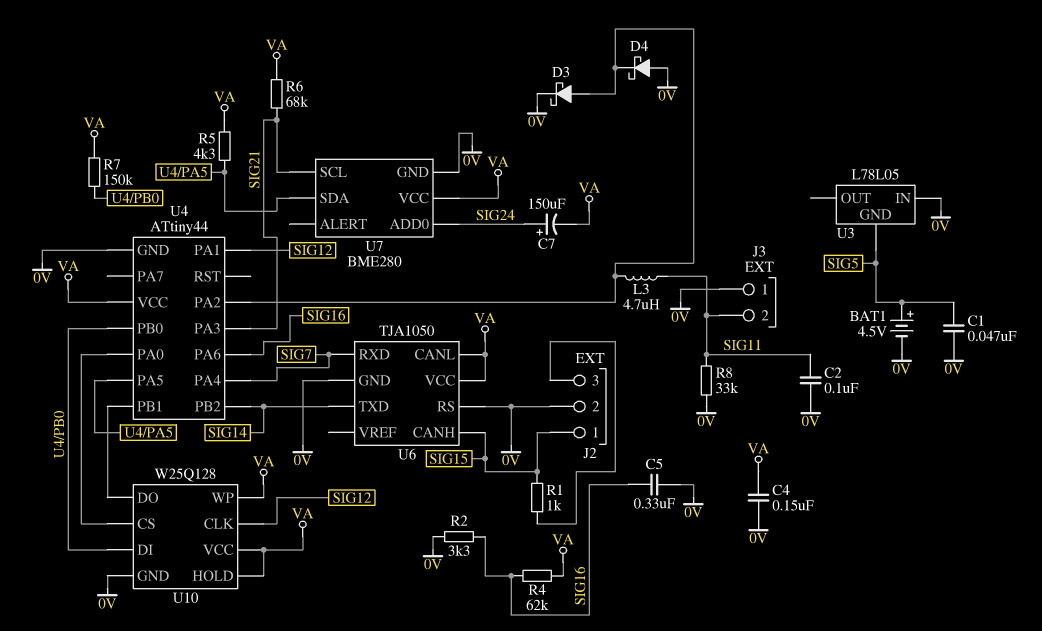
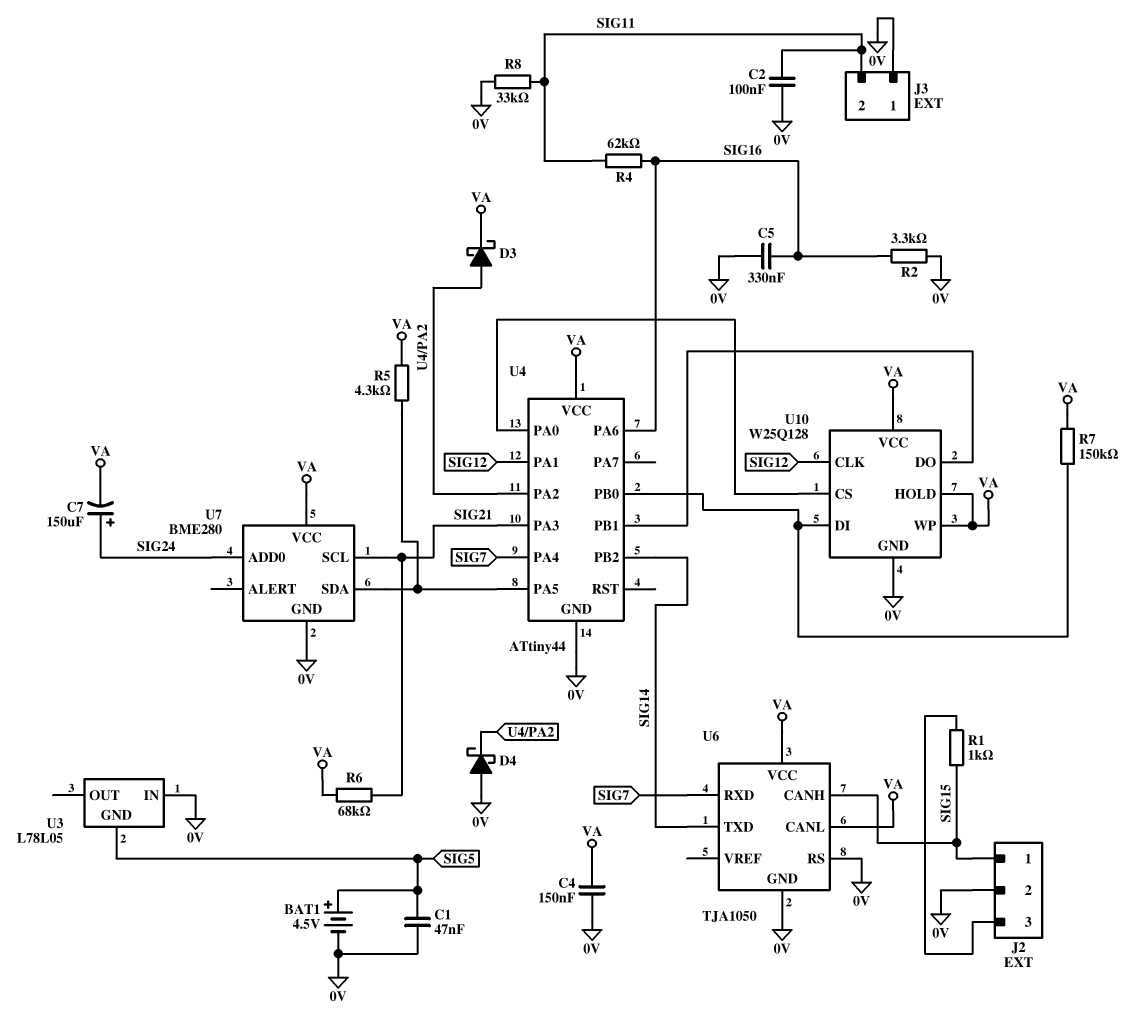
D3: schottky (A U4/PA2, K 0V) -> schottky (A U4/PA2, K VA)
L3: 4.7uH (SIG11, U4/PA2) -> none
R4: 62k (SIG16, VA) -> 62k (SIG11, SIG16)

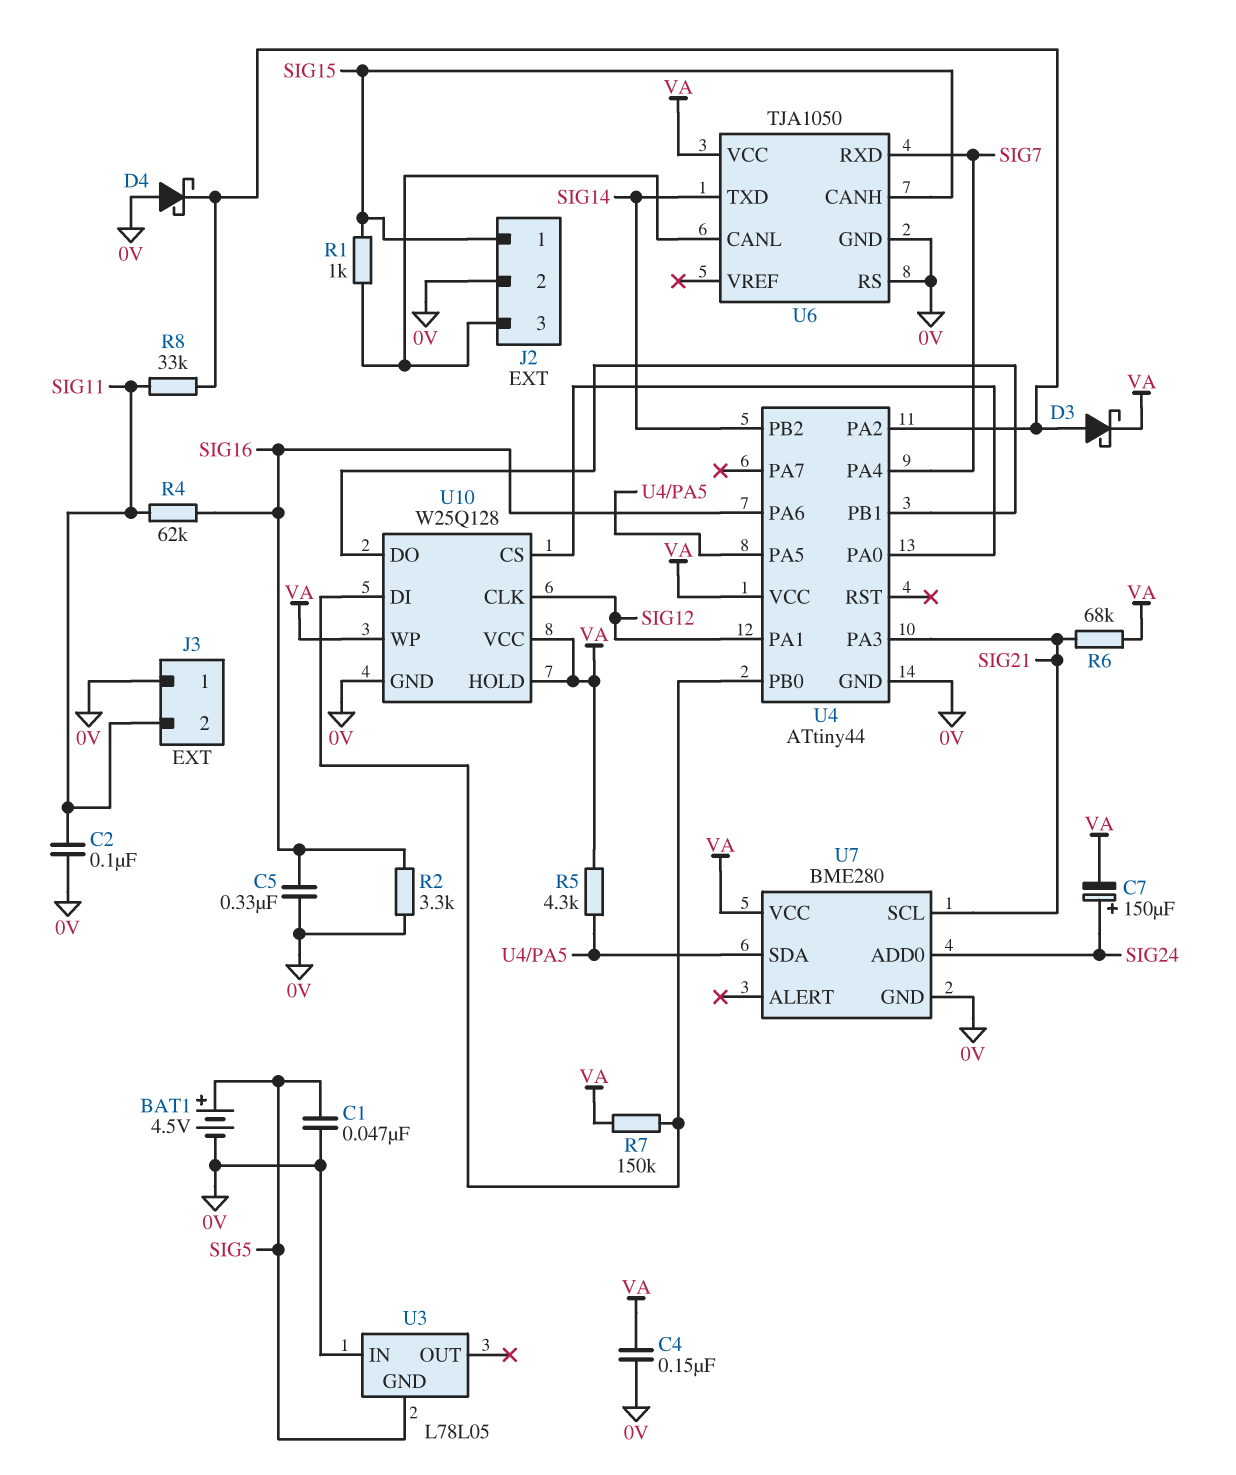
R8: 33k (0V, SIG11) -> 33k (SIG11, U4/PA2)
U6 pin CANL: VA -> J2/3

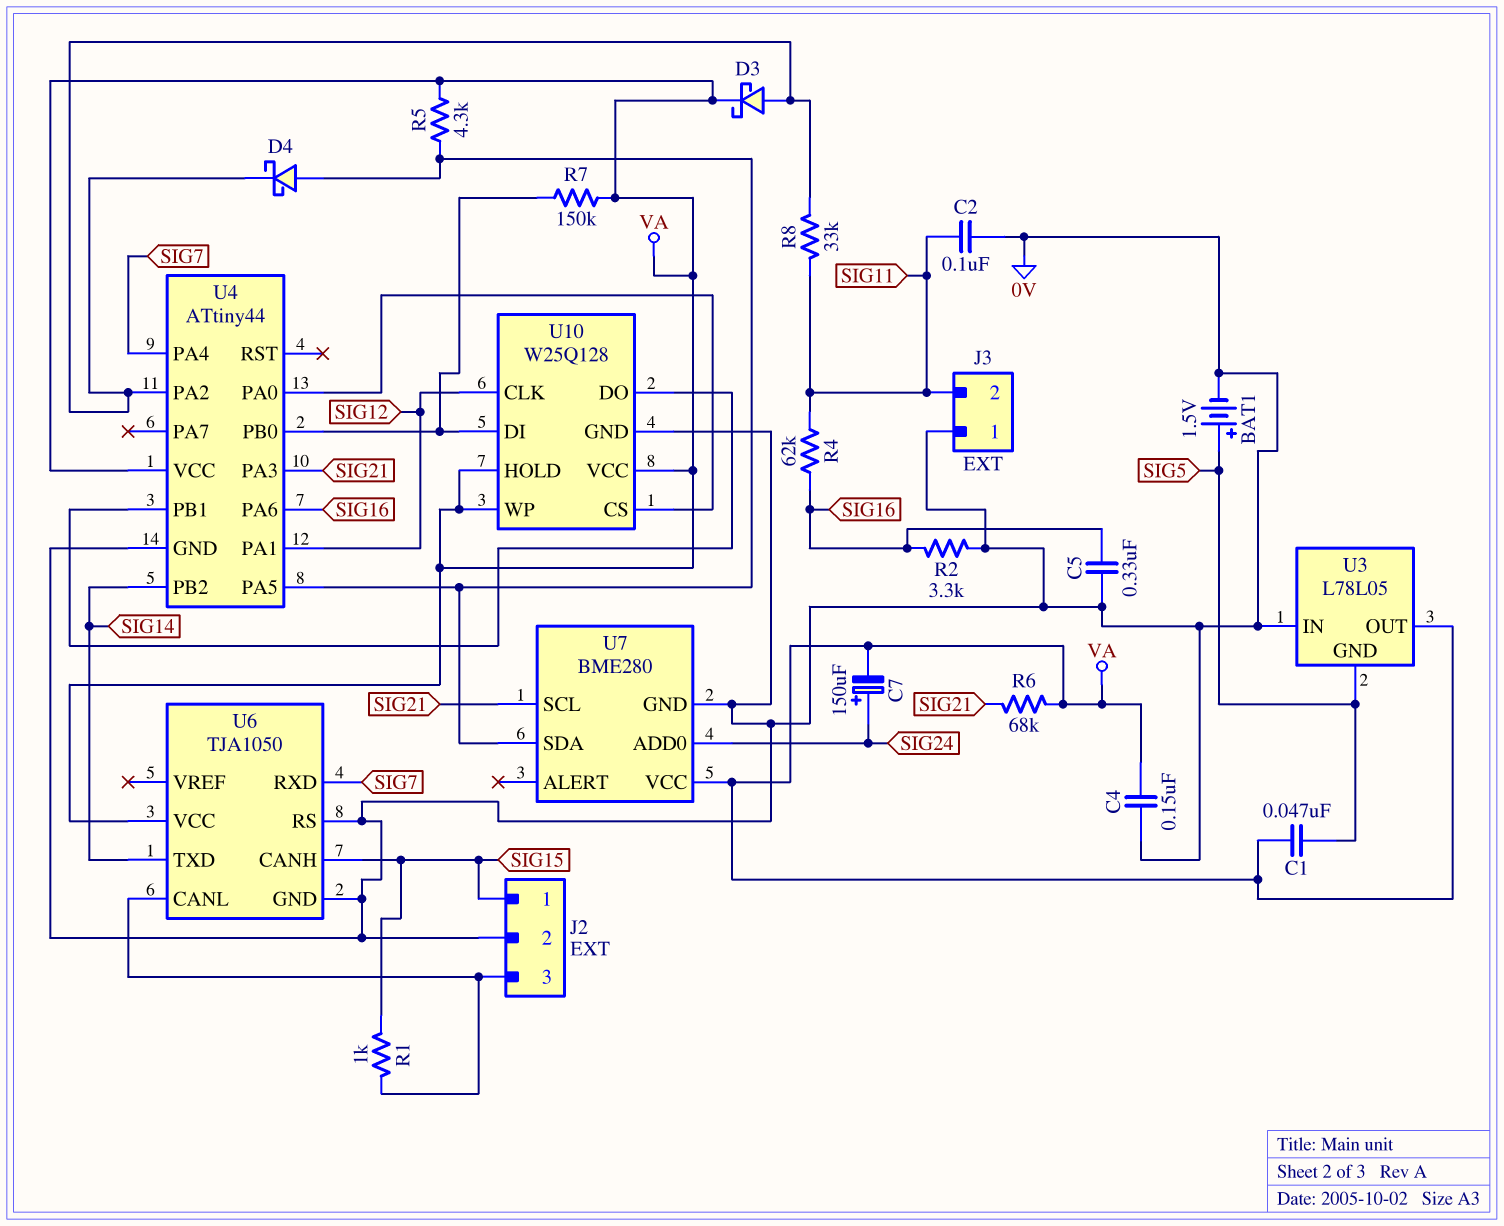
BAT1: 4.5V (plus SIG5, minus 0V) -> 1.5V (plus SIG5, minus 0V)
C1: 47nF (0V, SIG5) -> 47nF (SIG5, VA)
D4: schottky (A 0V, K U4/PA2) -> schottky (A U4/PA5, K U4/PA2)
U3 pin OUT: none -> VA

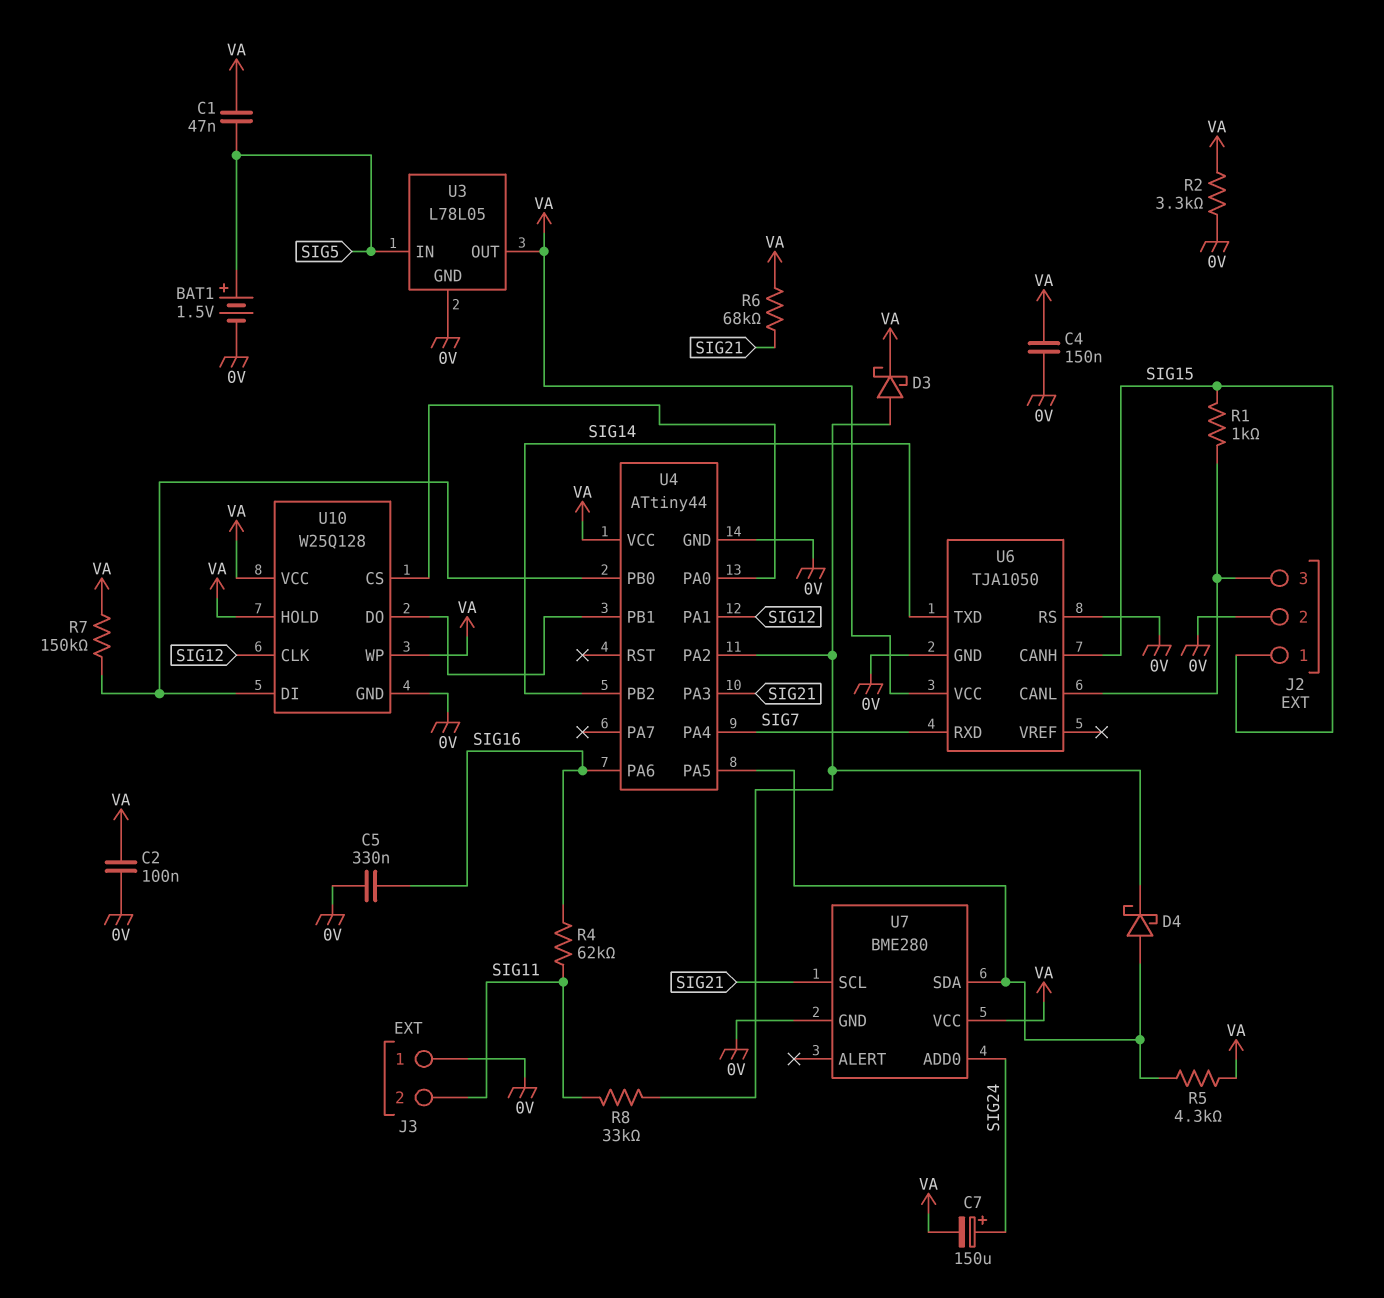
C2: 100nF (0V, SIG11) -> 100nF (0V, VA)
R2: 3.3k (0V, SIG16) -> 3.3k (0V, VA)
U3 pin GND: SIG5 -> 0V
U3 pin IN: 0V -> SIG5

